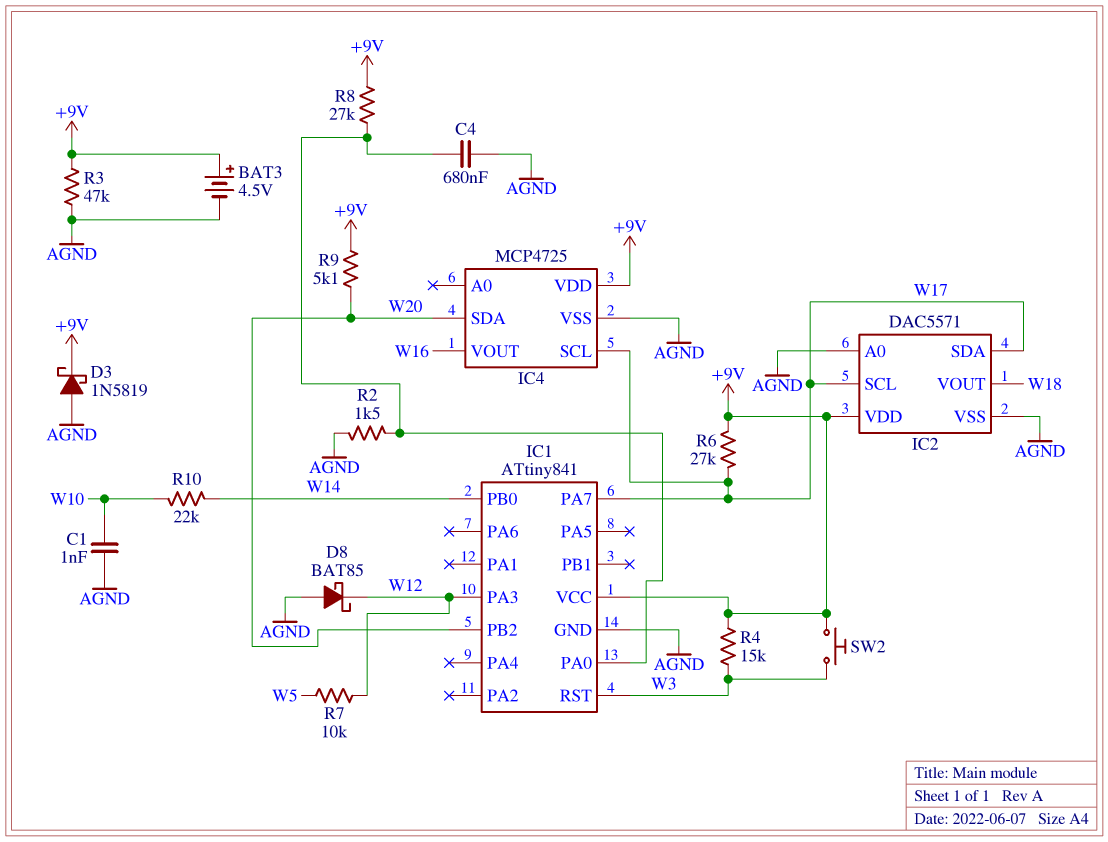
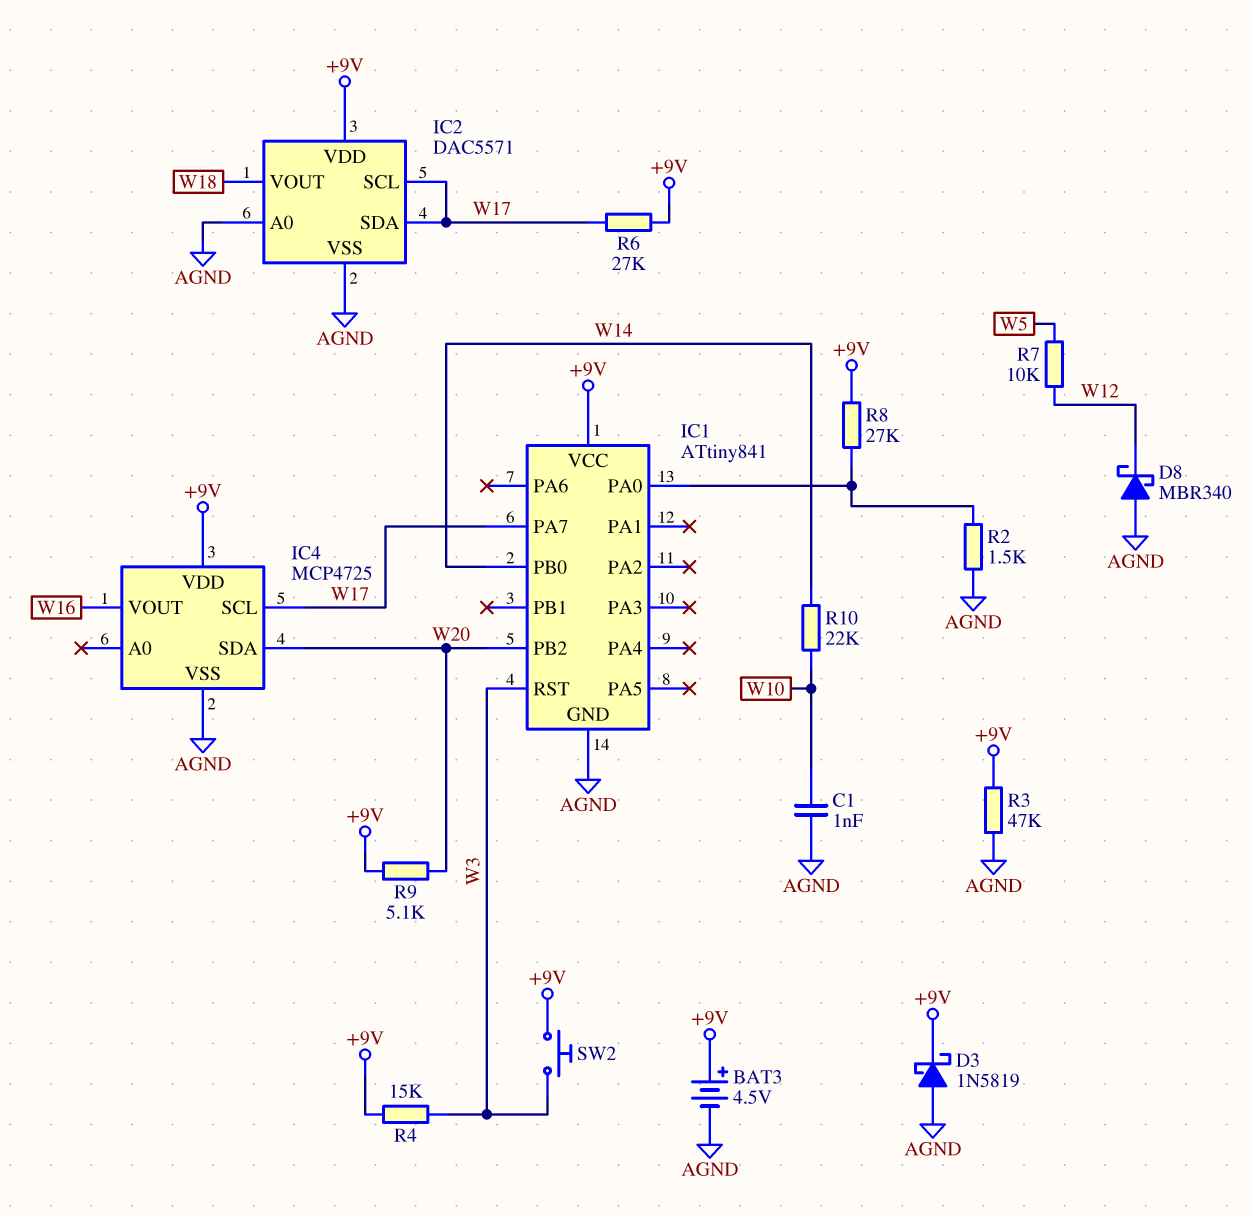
C4: 680nF (AGND, IC1/PA0) -> none
D8: schottky BAT85 (A AGND, K W12) -> schottky MBR340 (A AGND, K W12)
IC1 pin PA3: W12 -> none

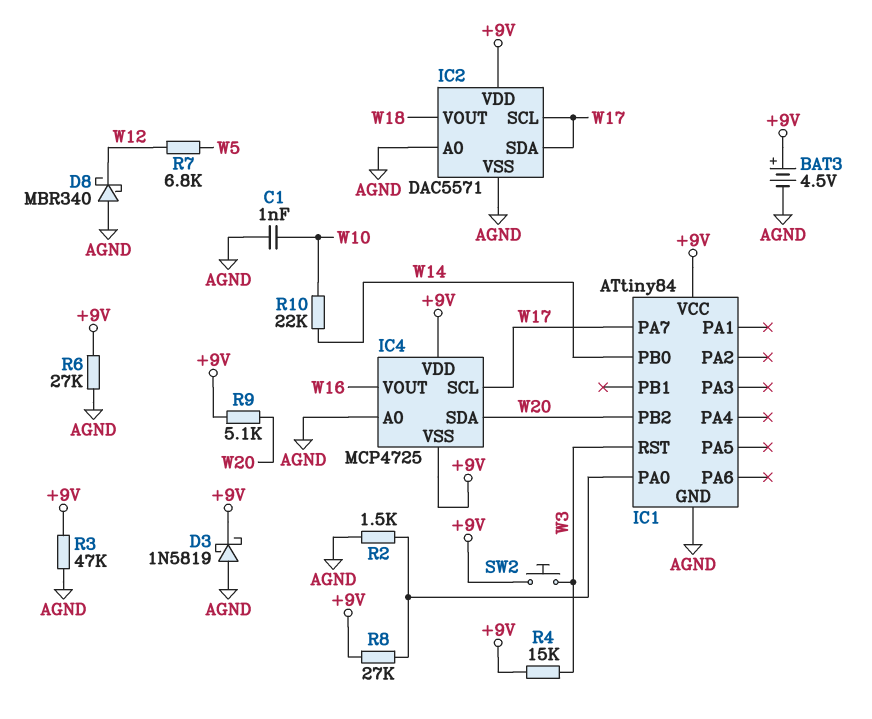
IC1: ATtiny841 -> ATtiny84
IC4 pin A0: none -> AGND
IC4 pin VSS: AGND -> +9V
R6: 27k (+9V, W17) -> 27k (+9V, AGND)
R7: 10k (W5, W12) -> 6.8k (W5, W12)

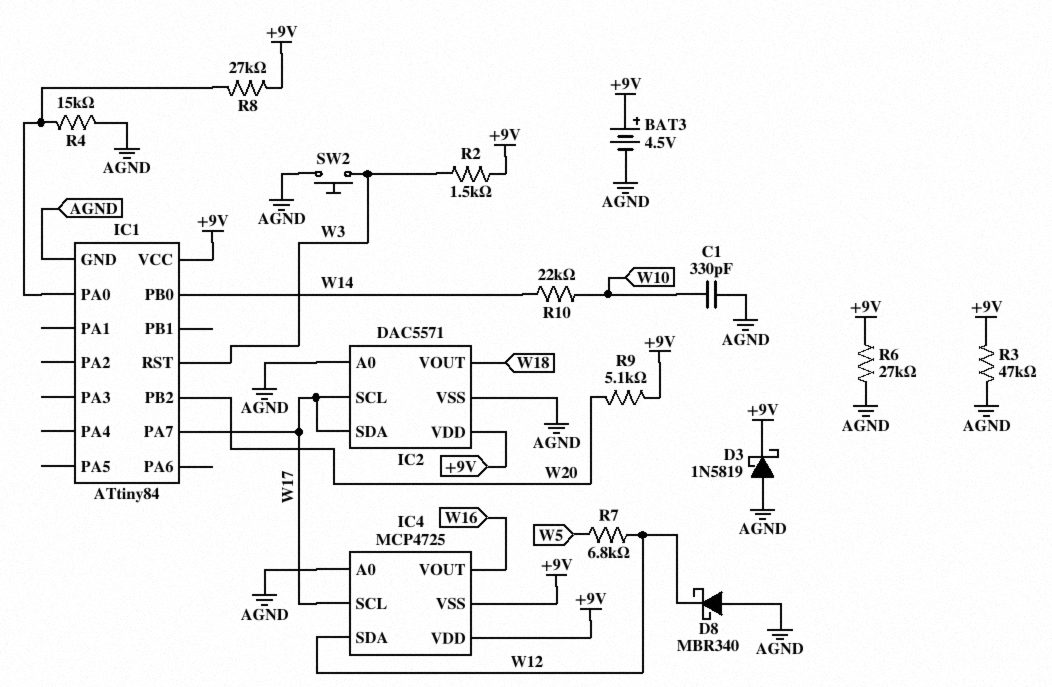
C1: 1nF (AGND, W10) -> 330pF (AGND, W10)
IC4 pin SDA: W20 -> W12
R2: 1.5k (AGND, IC1/PA0) -> 1.5k (+9V, W3)
R4: 15k (+9V, W3) -> 15k (AGND, IC1/PA0)
SW2: button (+9V, W3) -> button (AGND, W3)

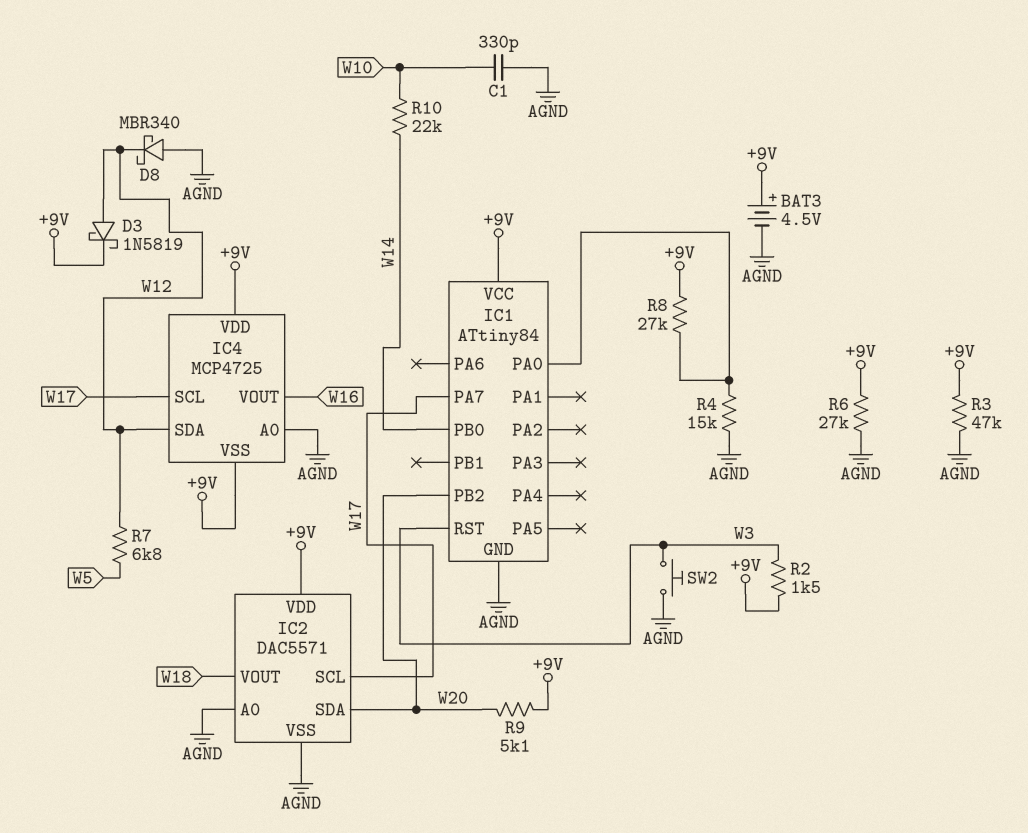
D3: schottky 1N5819 (A AGND, K +9V) -> schottky 1N5819 (A W12, K +9V)
IC2 pin SDA: W17 -> W20

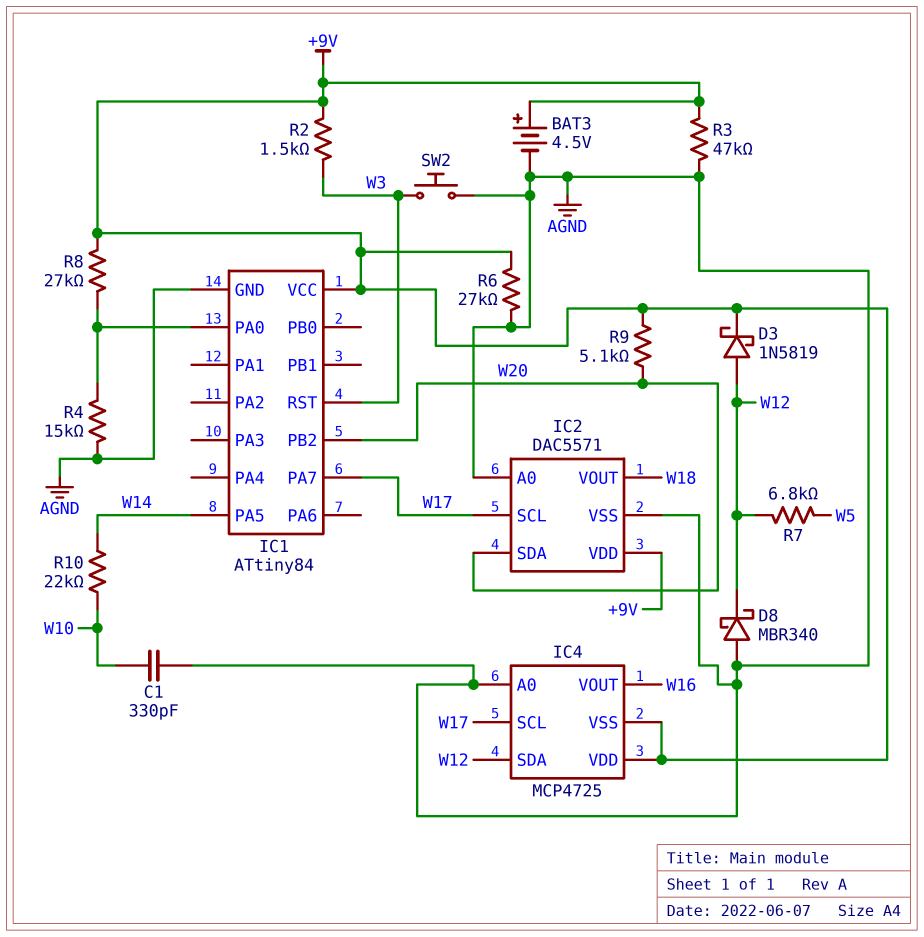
IC1 pin PA5: none -> W14
IC1 pin PB0: W14 -> none

